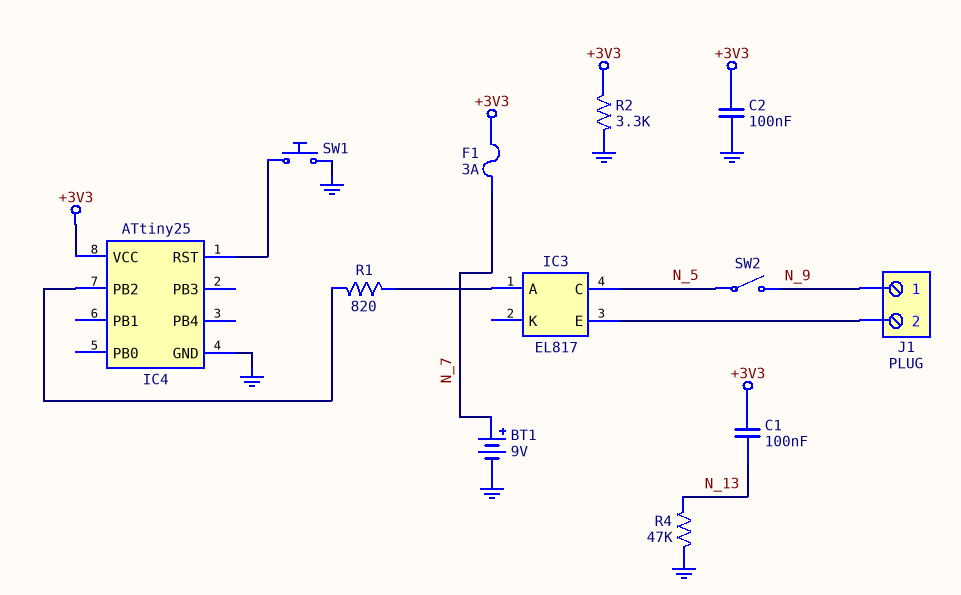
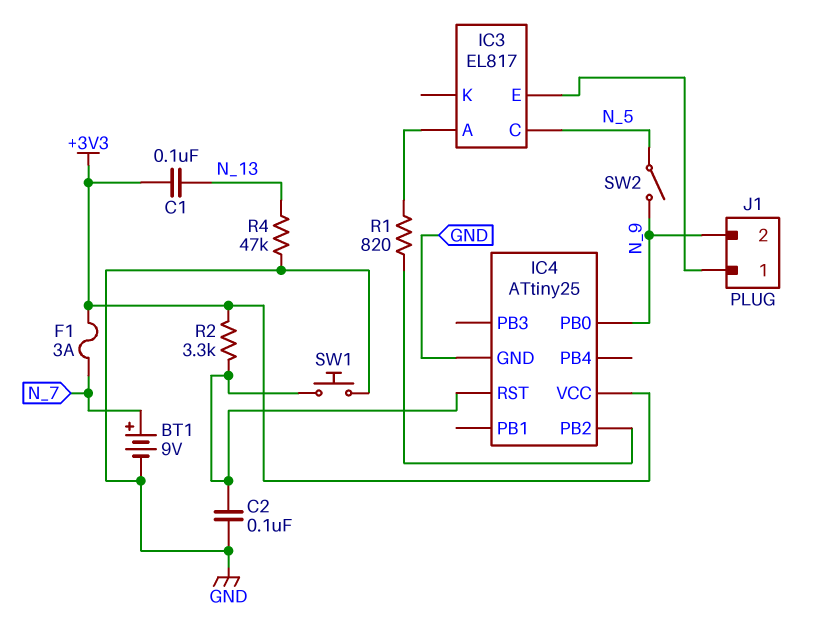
C2: 100nF (+3V3, GND) -> 100nF (GND, IC4/RST)
IC4 pin PB0: none -> N_9
J1 pin 1: N_9 -> IC3/E
J1 pin 2: IC3/E -> N_9
R2: 3.3k (+3V3, GND) -> 3.3k (+3V3, IC4/RST)

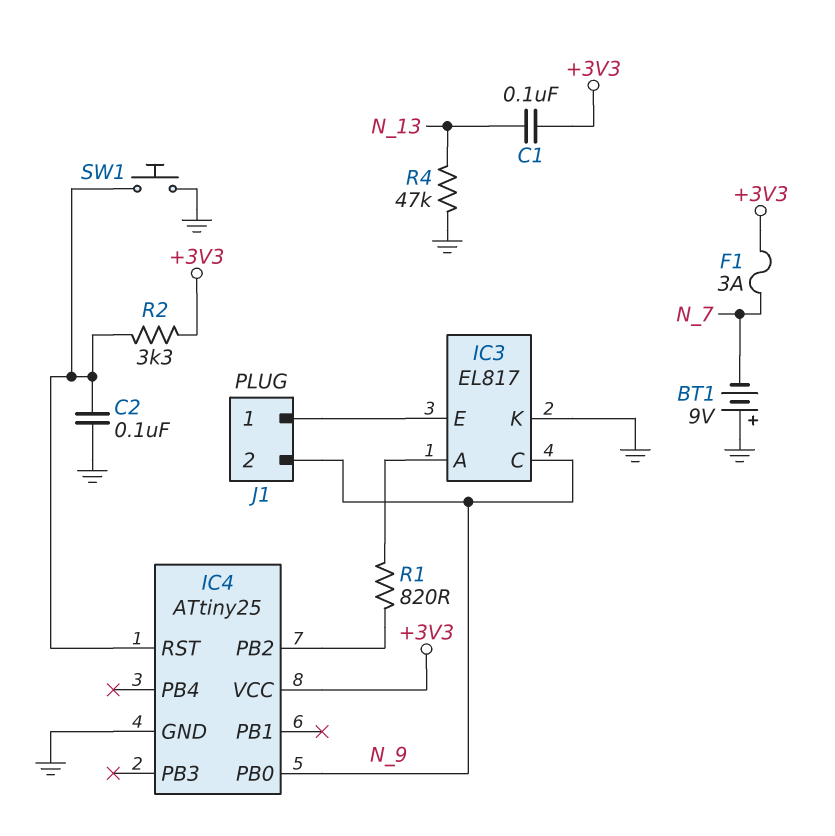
BT1: 9V (plus N_7, minus GND) -> 9V (plus GND, minus N_7)
IC3 pin C: N_5 -> N_9
IC3 pin K: none -> GND
SW2: switch (N_5, N_9) -> none

